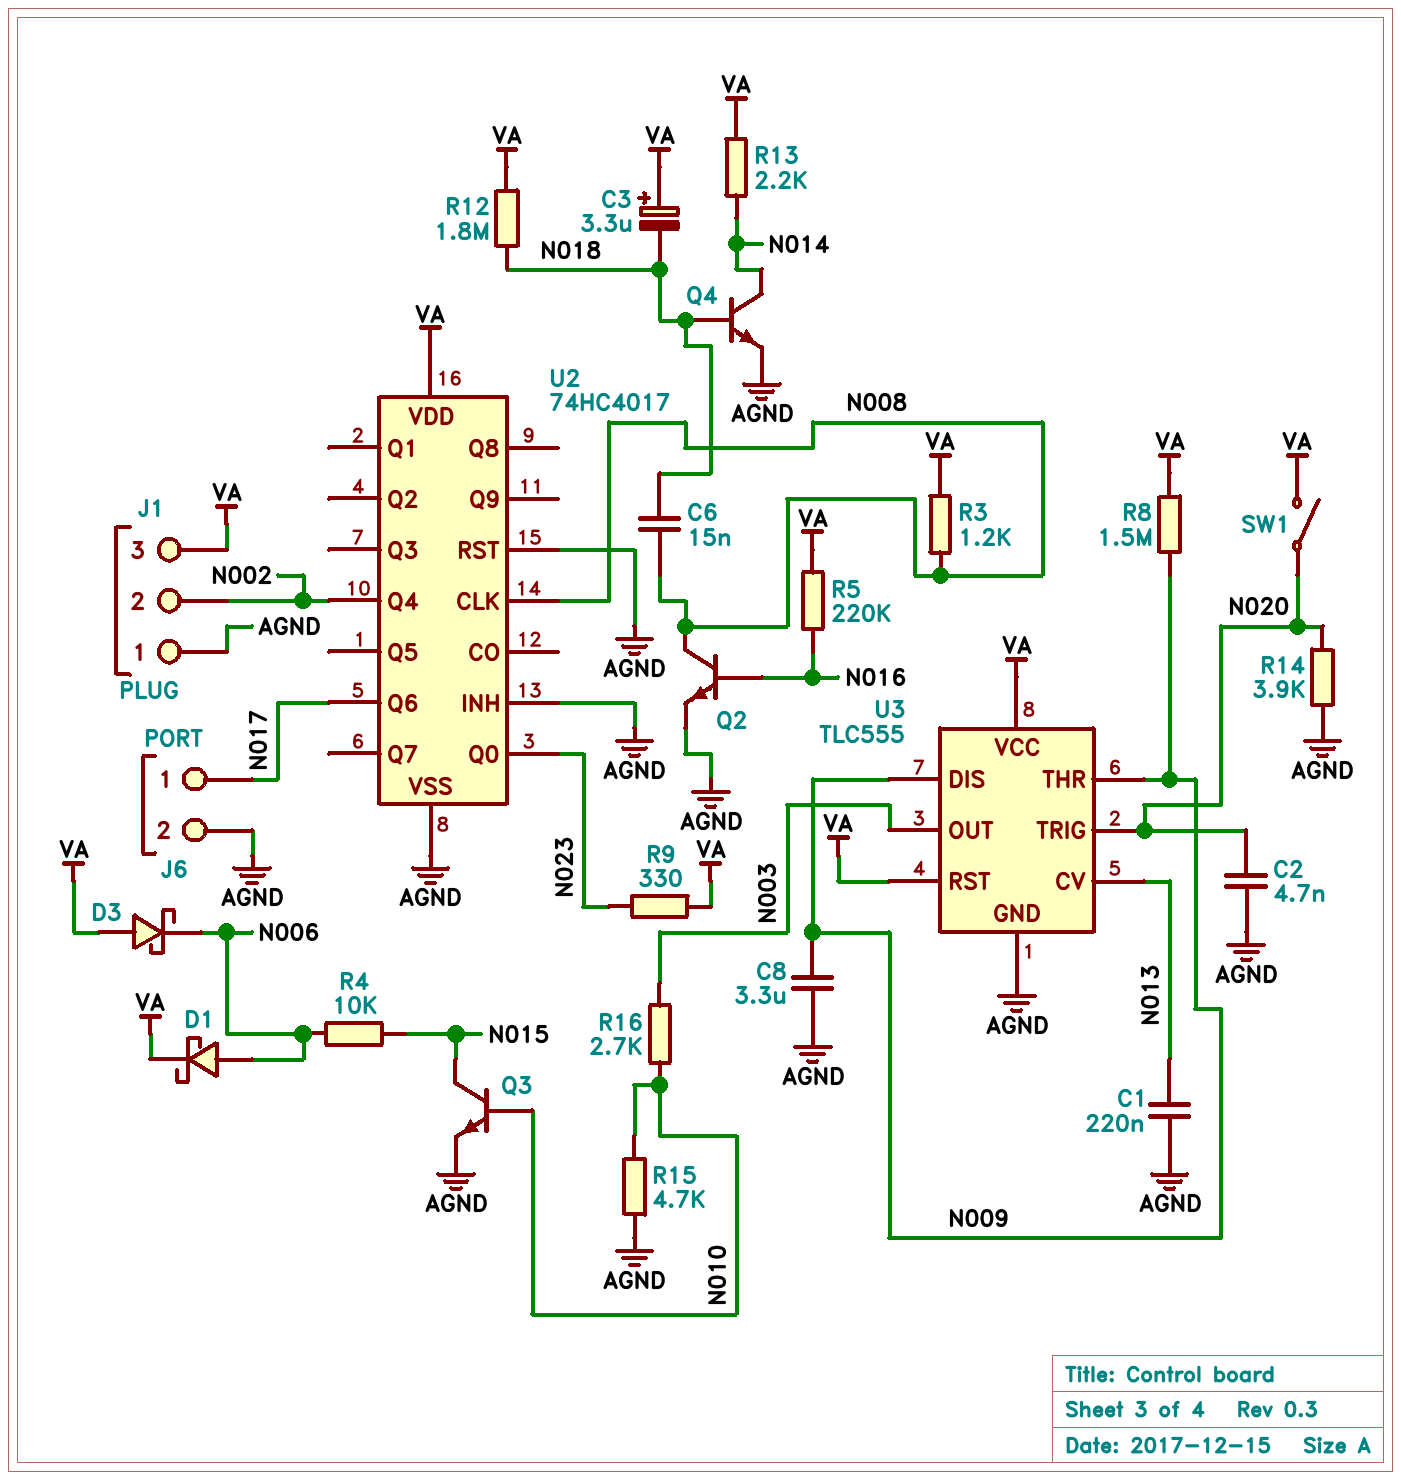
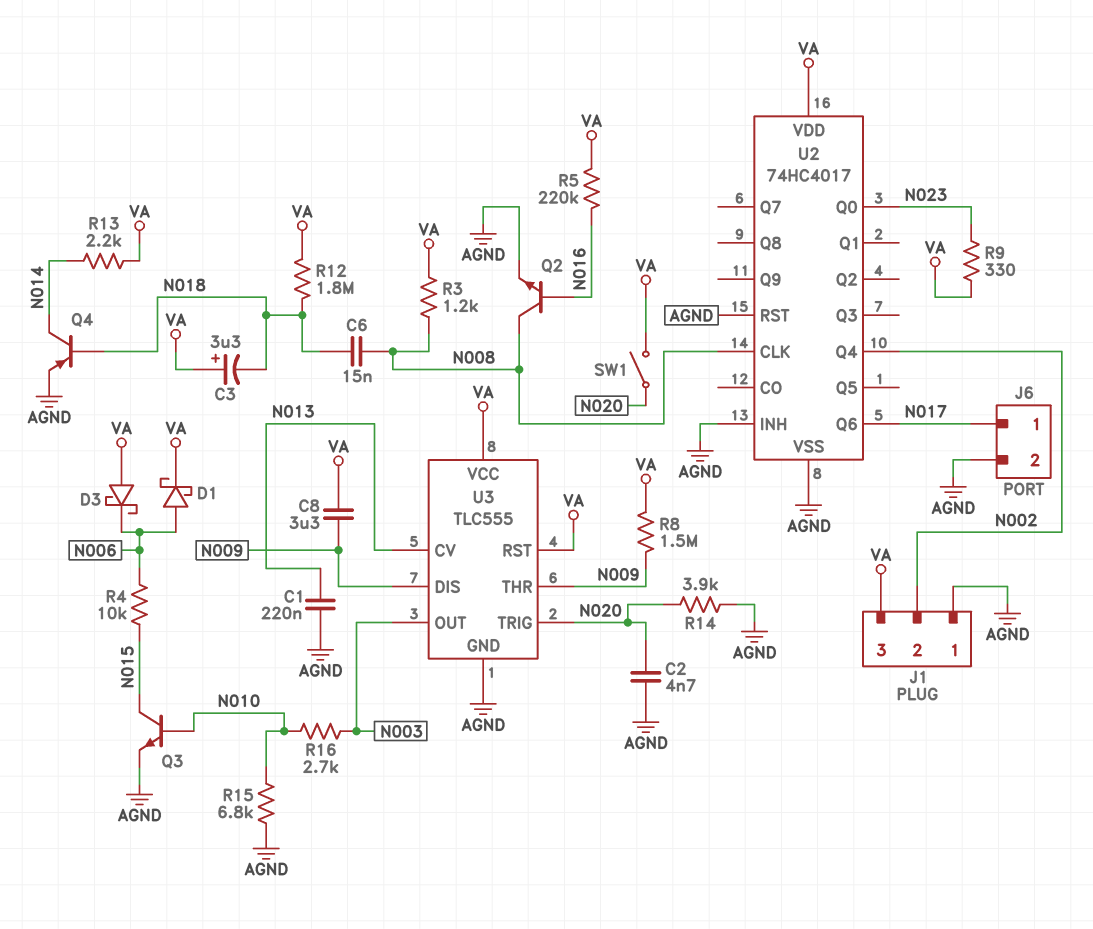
C8: 3.3uF (AGND, N009) -> 3.3uF (N009, VA)
Q4: NPN (B N018, C N014, E AGND) -> PNP (B N018, C N014, E AGND)
R15: 4.7k (AGND, N010) -> 6.8k (AGND, N010)

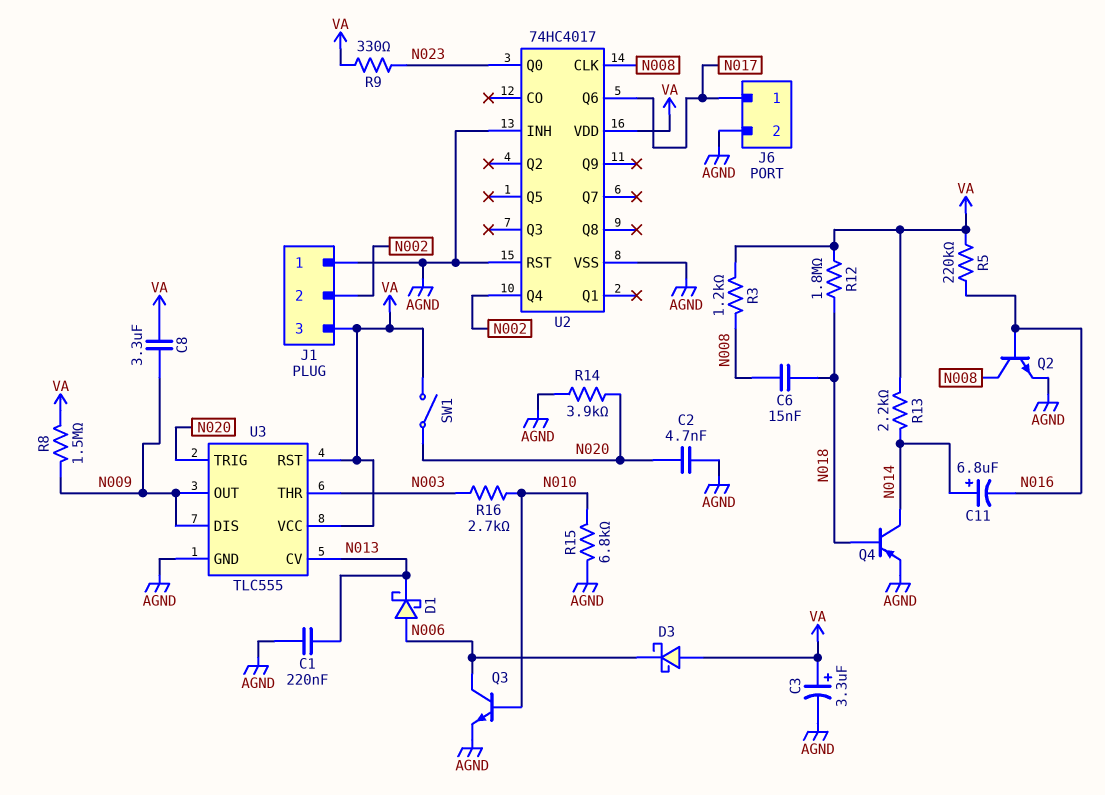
C3: 3.3uF (plus VA, minus N018) -> 3.3uF (plus VA, minus AGND)
C11: none -> 6.8uF (plus N014, minus N016)
D1: schottky (A N006, K VA) -> schottky (A N006, K N013)
Q3: NPN (B N010, C N015, E AGND) -> NPN (B N010, C N006, E AGND)
R4: 10k (N006, N015) -> none
U3 pin OUT: N003 -> N009
U3 pin THR: N009 -> N003

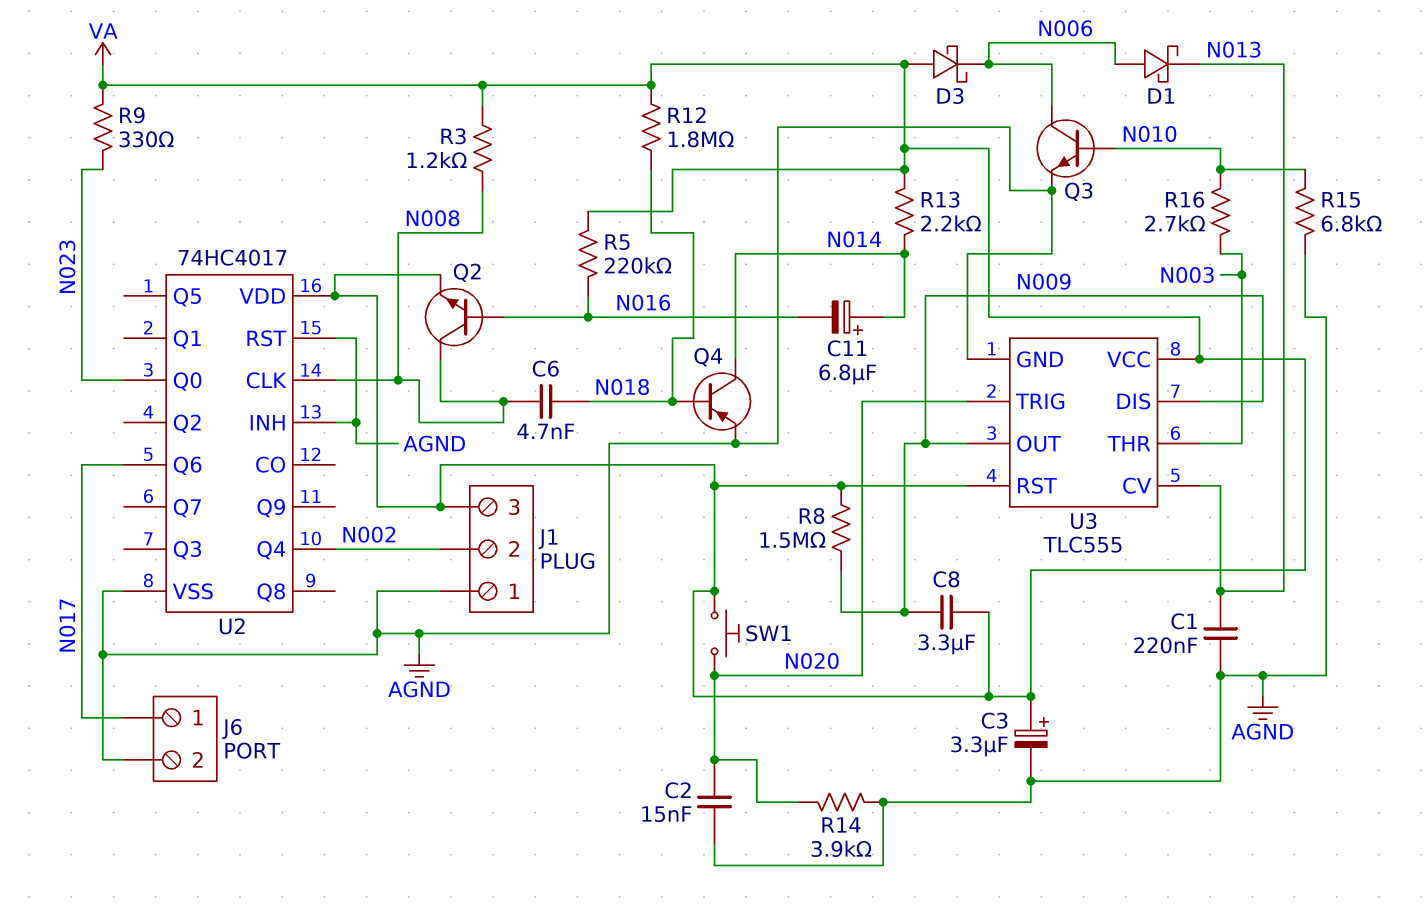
C2: 4.7nF (AGND, N020) -> 15nF (AGND, N020)
C6: 15nF (N008, N018) -> 4.7nF (N008, N018)
Q2: NPN (B N016, C N008, E AGND) -> NPN (B N016, C N008, E VA)
SW1: switch (N020, VA) -> button (N020, VA)

